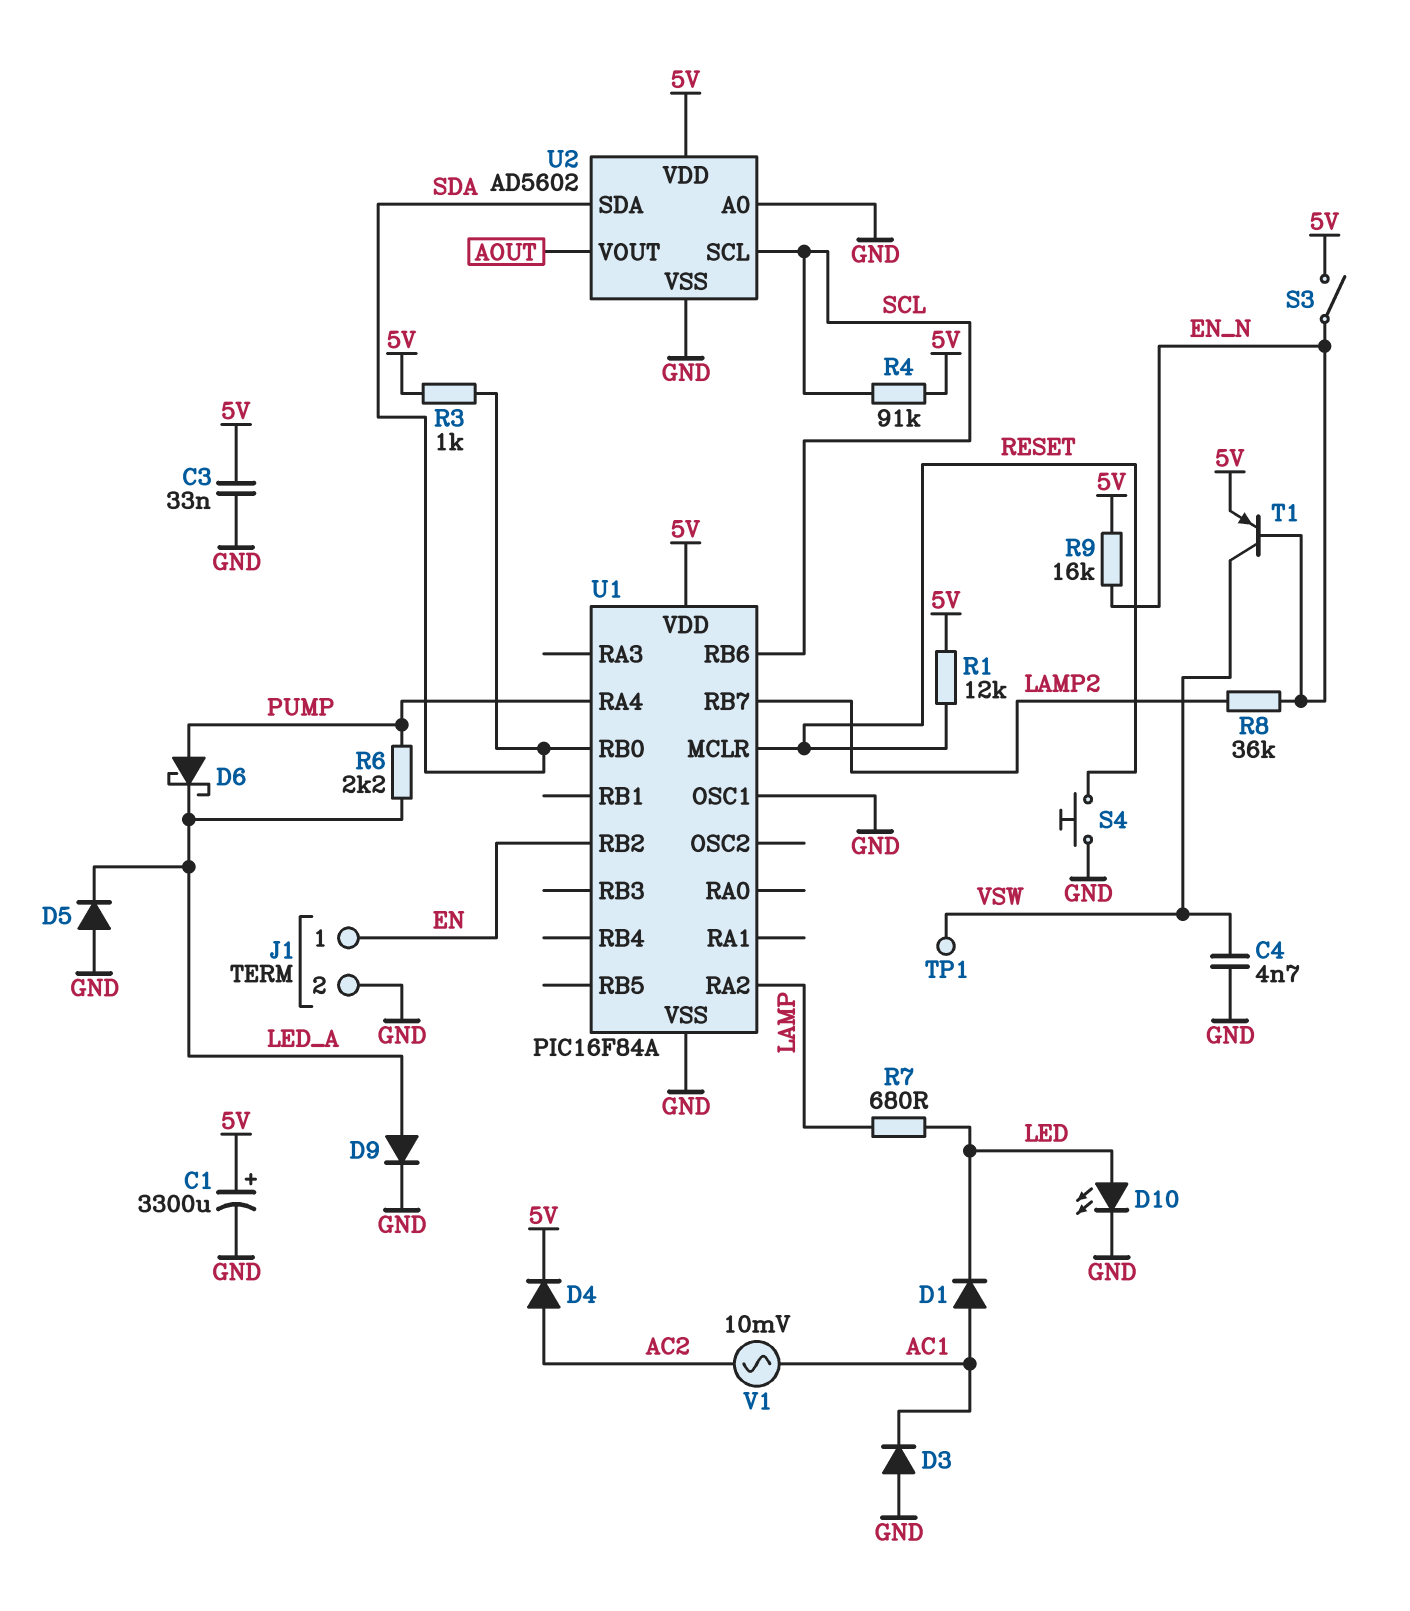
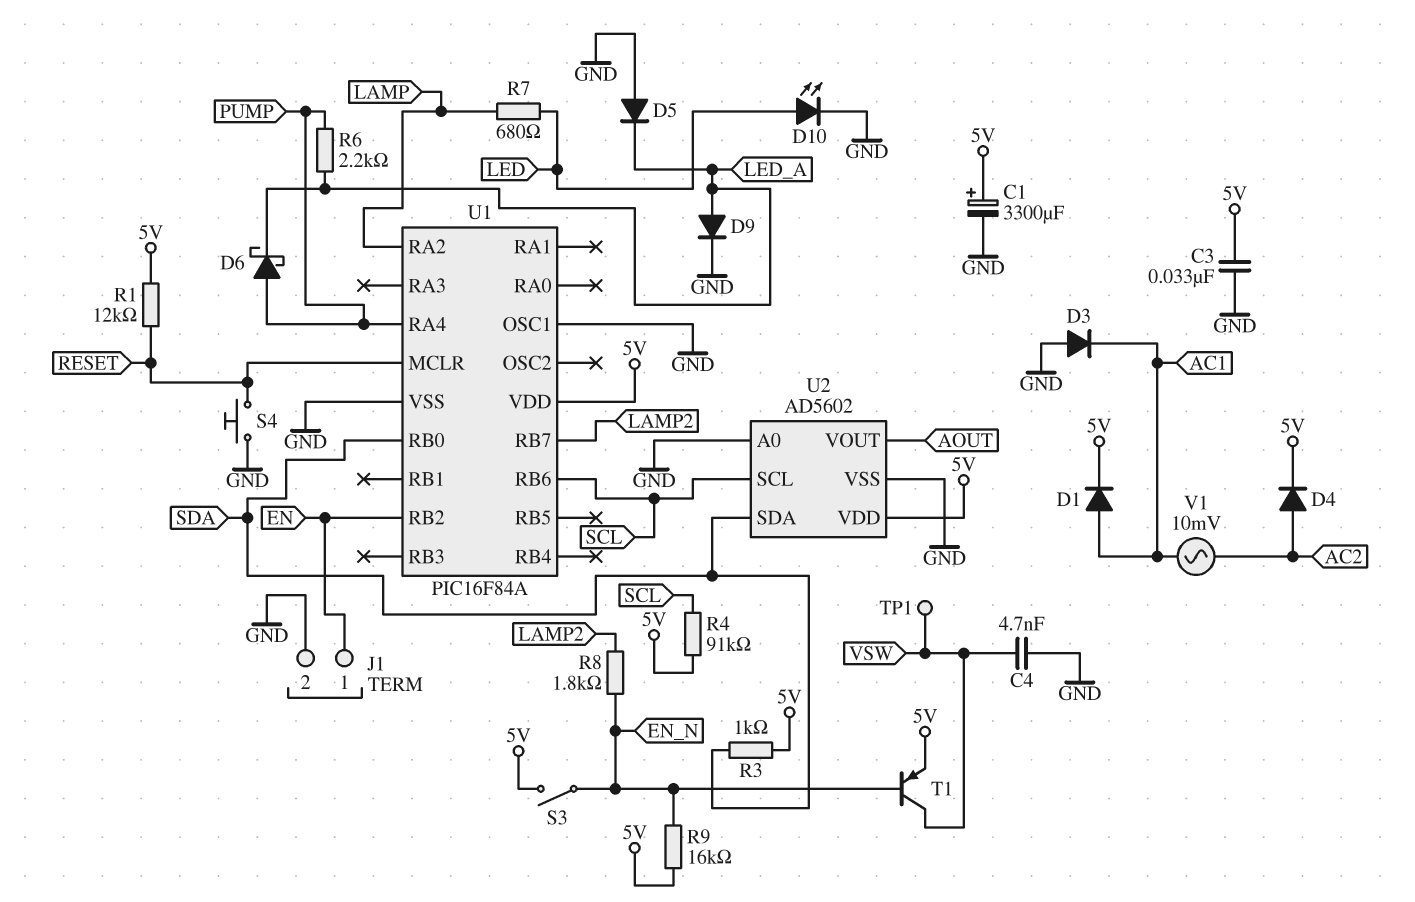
D1: diode (A AC1, K LED) -> diode (A AC1, K 5V)
R8: 36k (EN_N, LAMP2) -> 1.8k (EN_N, LAMP2)

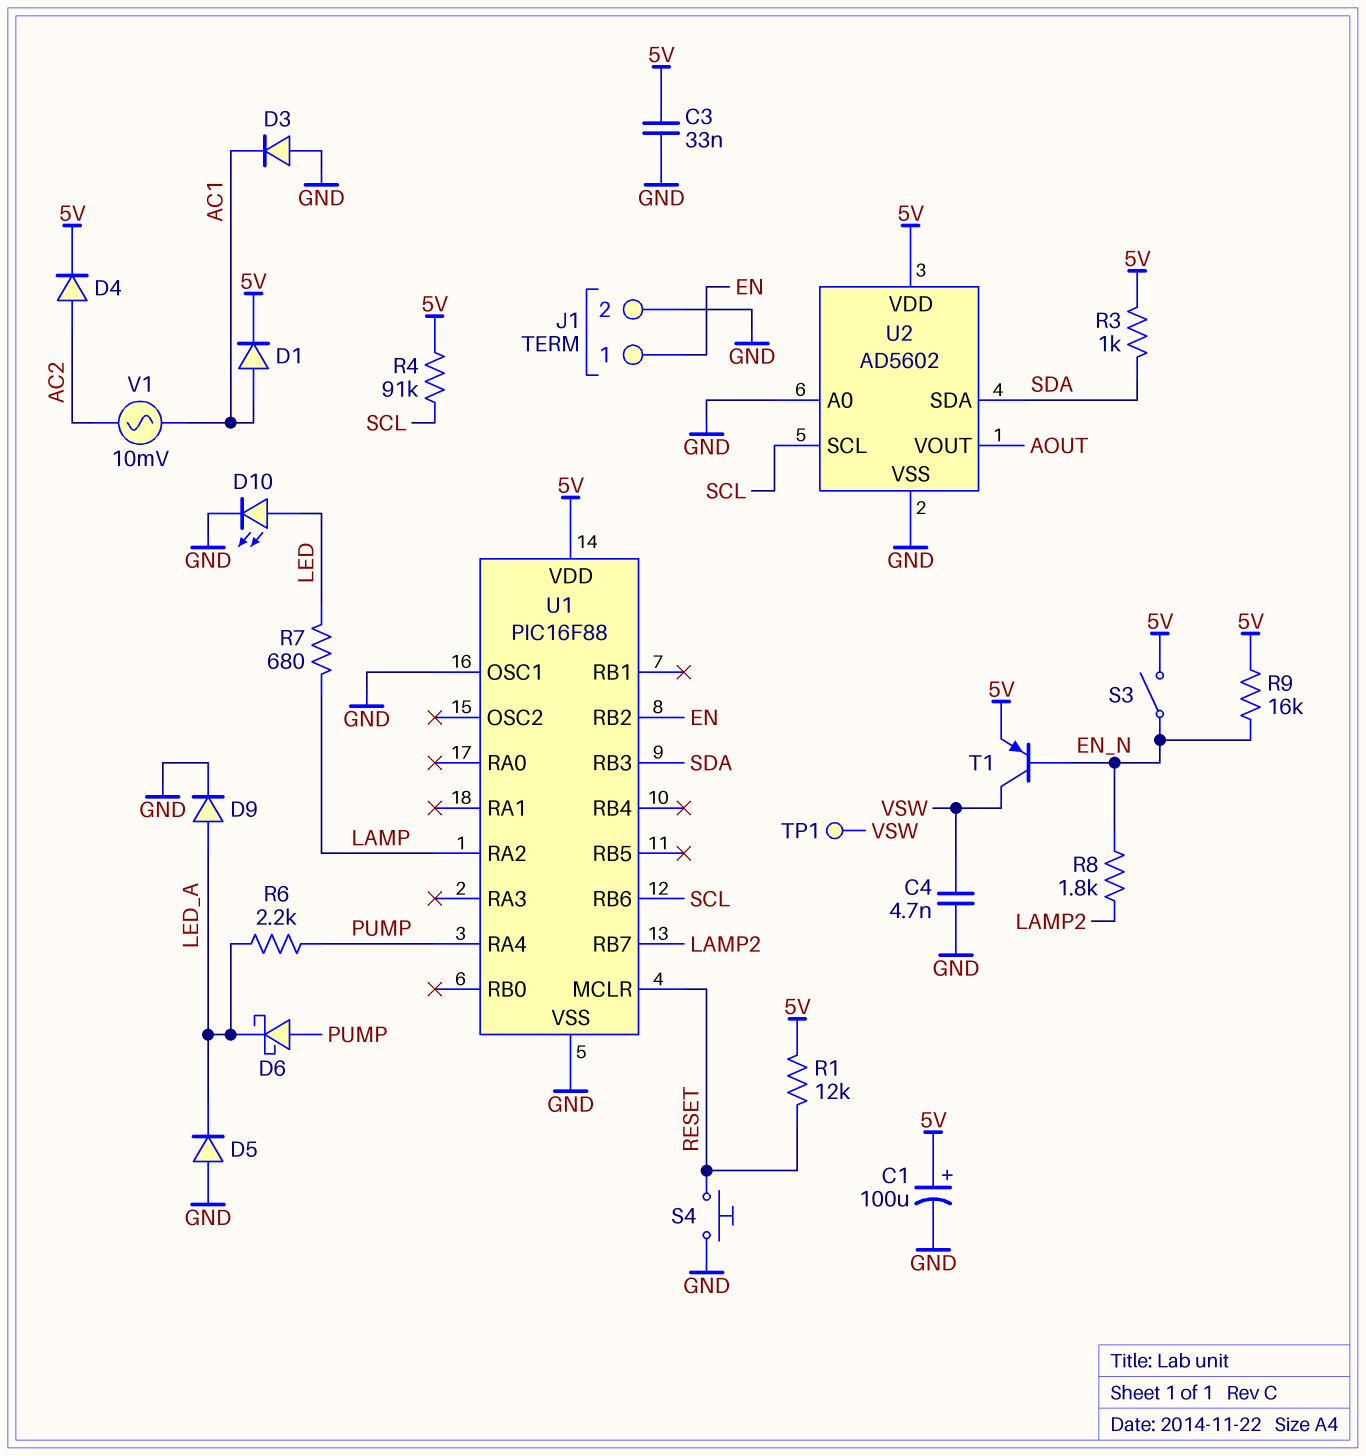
C1: 3300uF (plus 5V, minus GND) -> 100uF (plus 5V, minus GND)
U1: PIC16F84A -> PIC16F88
U1 pin RB0: SDA -> none
U1 pin RB3: none -> SDA

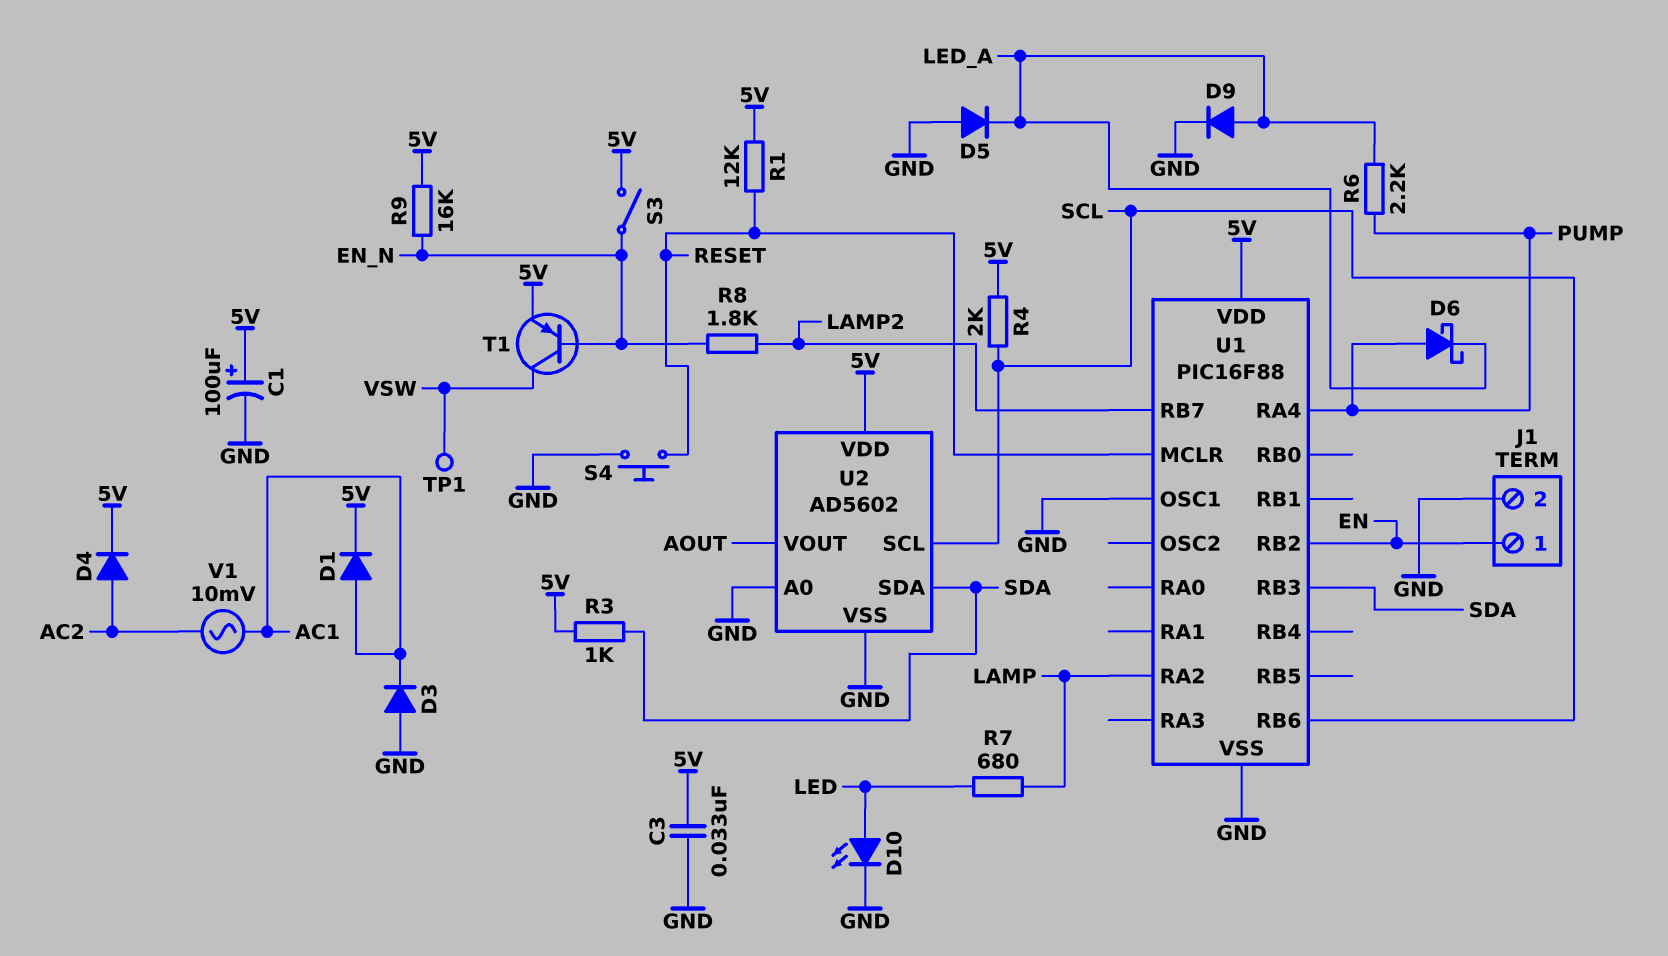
C4: 4.7nF (GND, VSW) -> none
R4: 91k (5V, SCL) -> 2k (5V, SCL)

